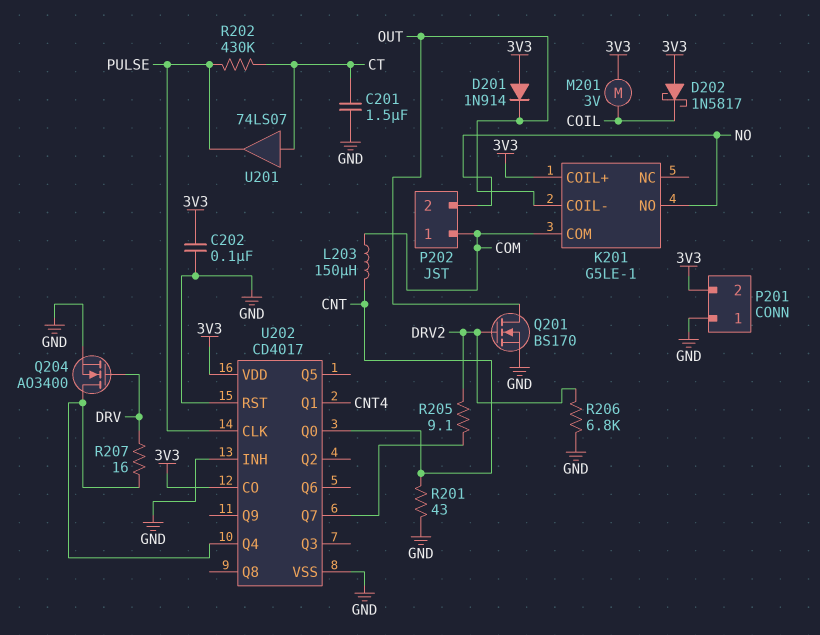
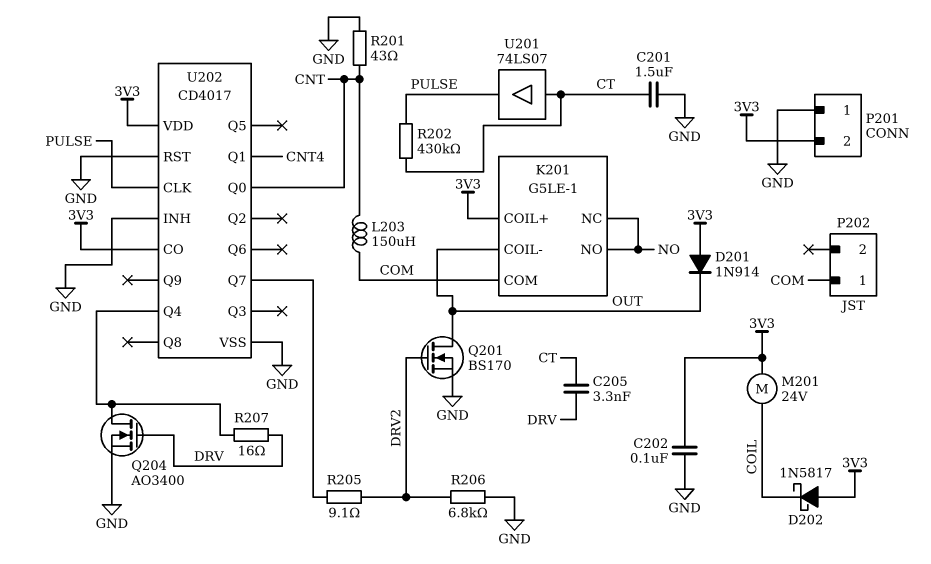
C205: none -> 3.3nF (CT, DRV)
K201 pin NC: none -> NO
M201: motor 3V (3V3, COIL) -> motor 24V (3V3, COIL)
P202 pin 2: NO -> none

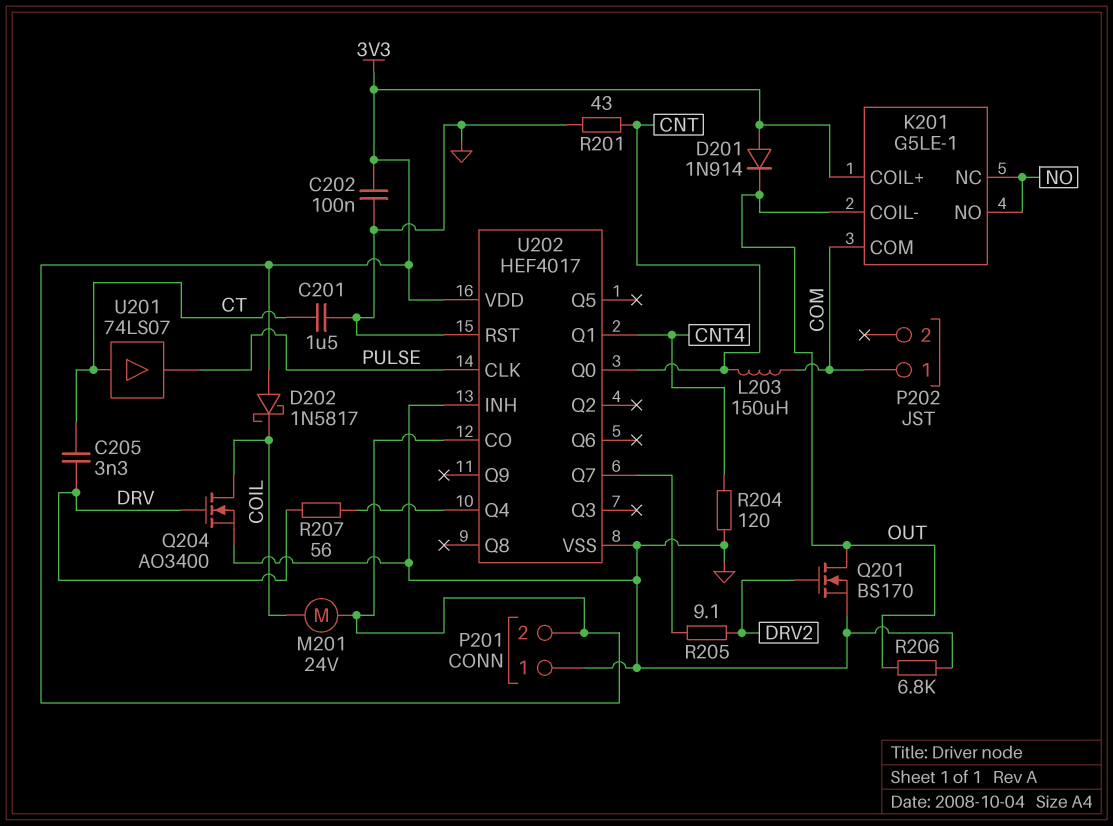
Q204: NMOS AO3400 (G DRV, D U202/Q4, S GND) -> NMOS AO3400 (G DRV, D COIL, S GND)
R202: 430k (CT, PULSE) -> none
R204: none -> 120 (CNT4, GND)
R206: 6.8k (DRV2, GND) -> 6.8k (GND, OUT)
R207: 16 (DRV, U202/Q4) -> 56 (DRV, U202/Q4)
U202: CD4017 -> HEF4017

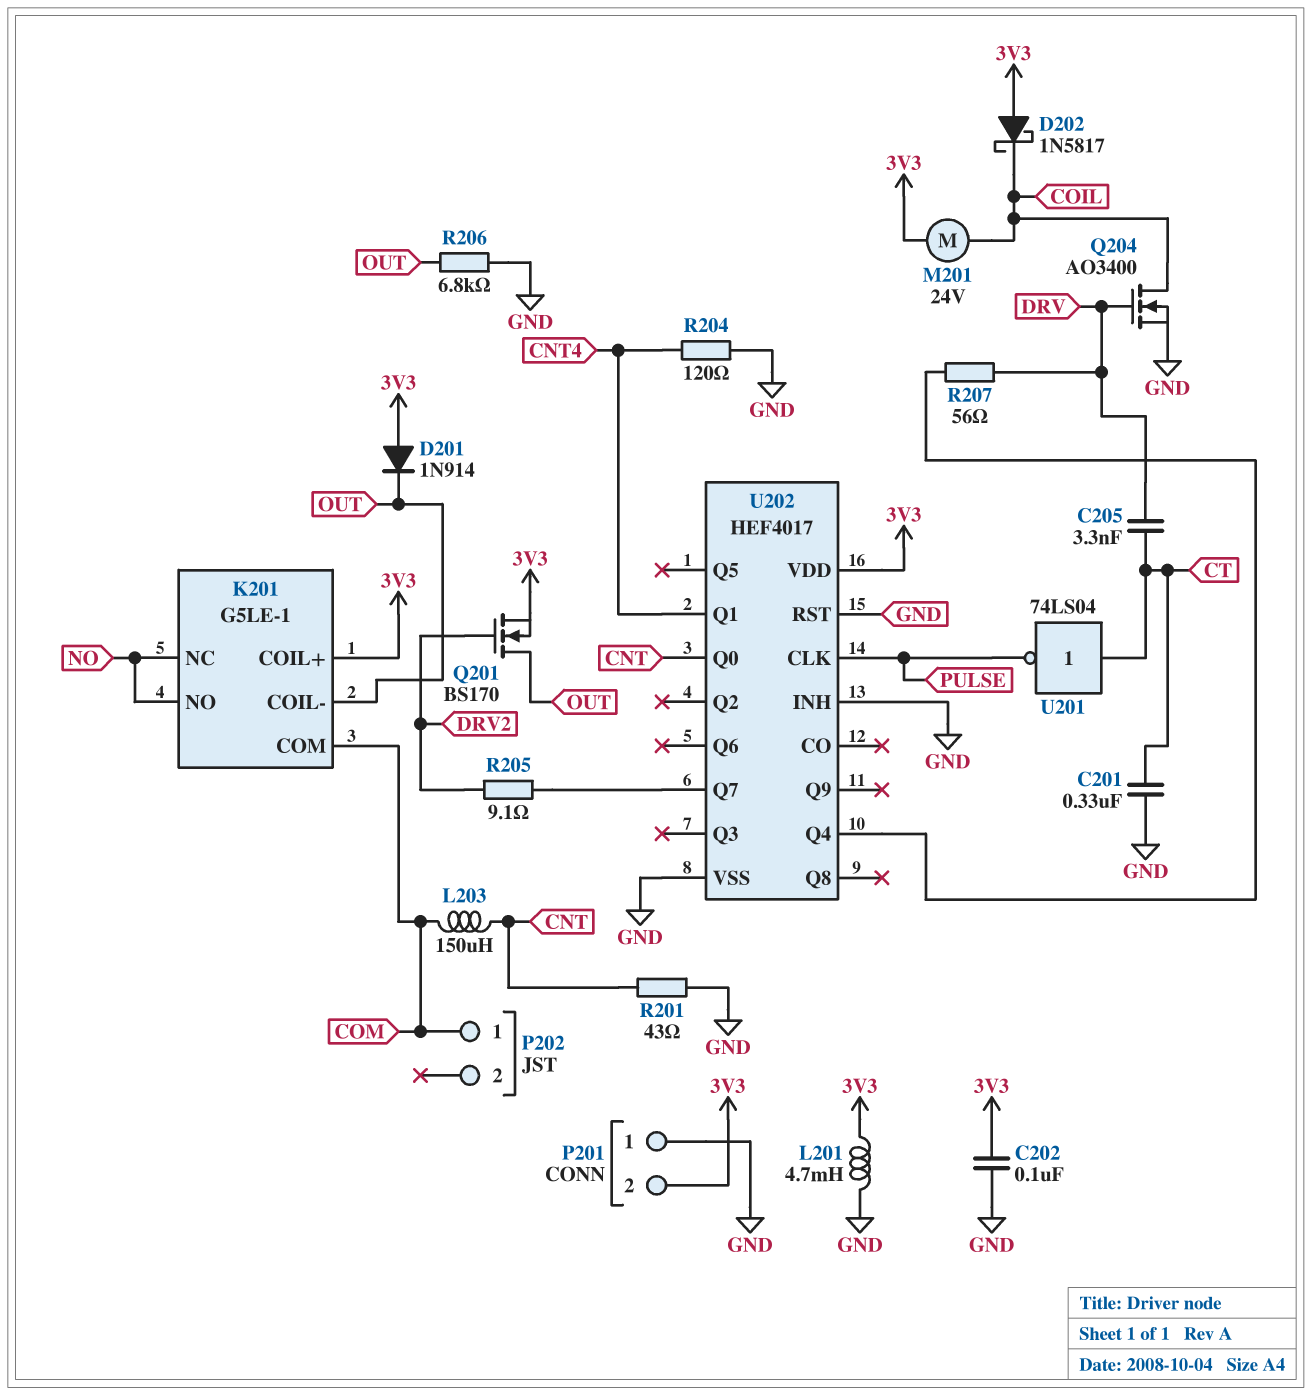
C201: 1.5uF (CT, GND) -> 330nF (CT, GND)
L201: none -> 4.7mH (3V3, GND)
Q201: NMOS BS170 (G DRV2, D OUT, S GND) -> NMOS BS170 (G DRV2, D OUT, S 3V3)
U201: buffer 74LS07 (in CT, out PULSE) -> NOT 74LS04 (in CT, out PULSE)
U202 pin CO: 3V3 -> none

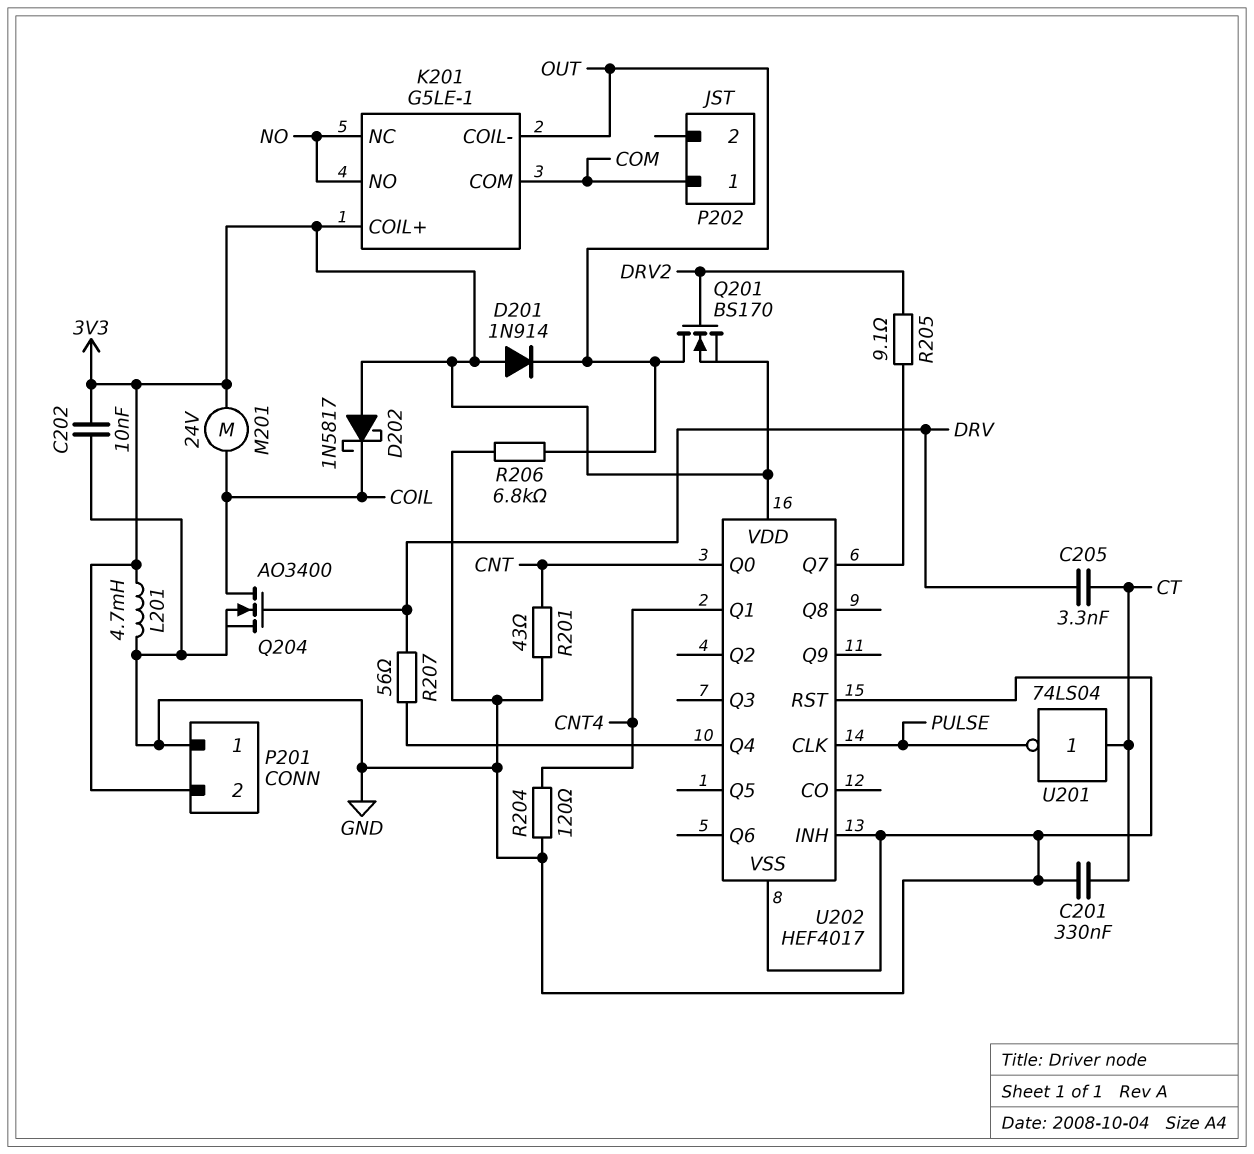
C202: 100nF (3V3, GND) -> 10nF (3V3, GND)
L203: 150uH (CNT, COM) -> none

